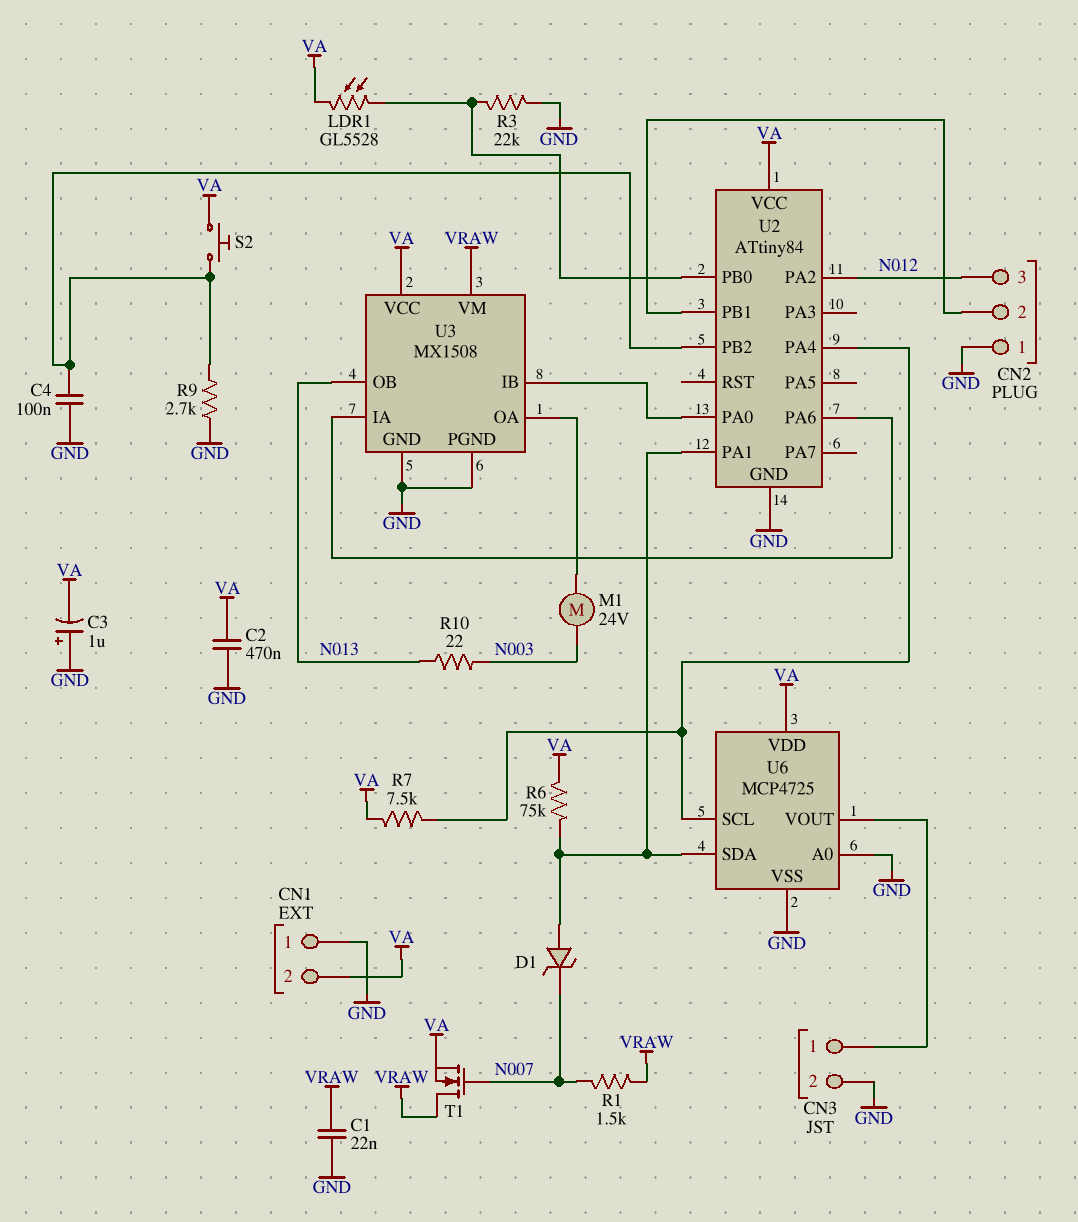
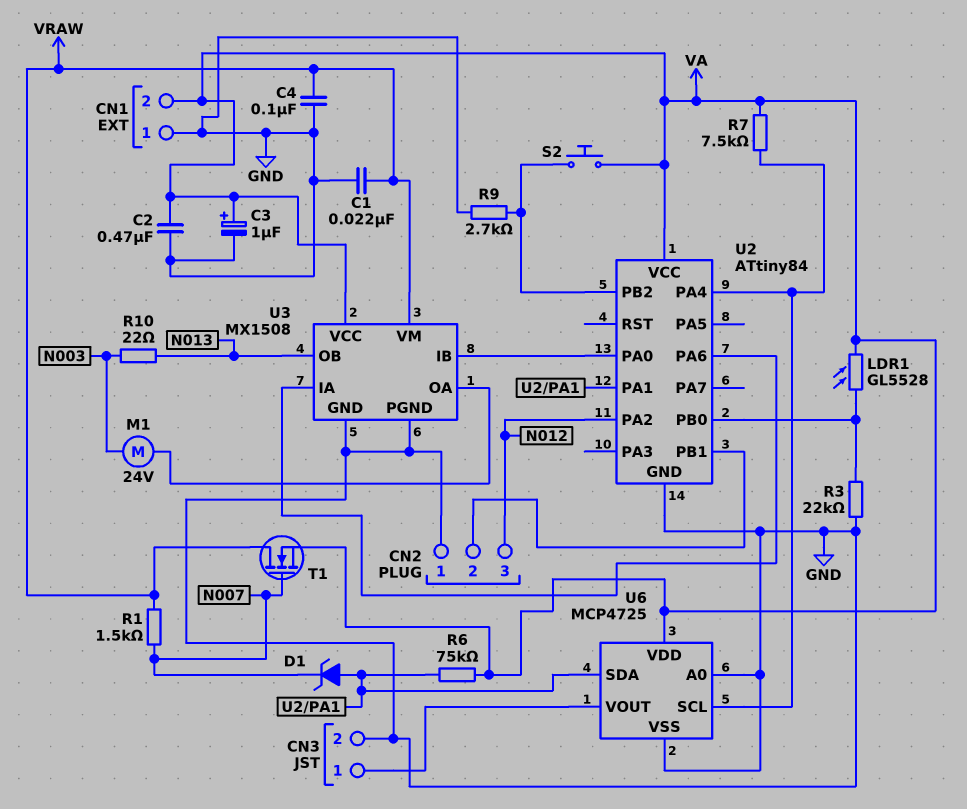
C3: 1uF (plus GND, minus VA) -> 1uF (plus VA, minus GND)
C4: 100nF (GND, U2/PB2) -> 100nF (GND, VRAW)

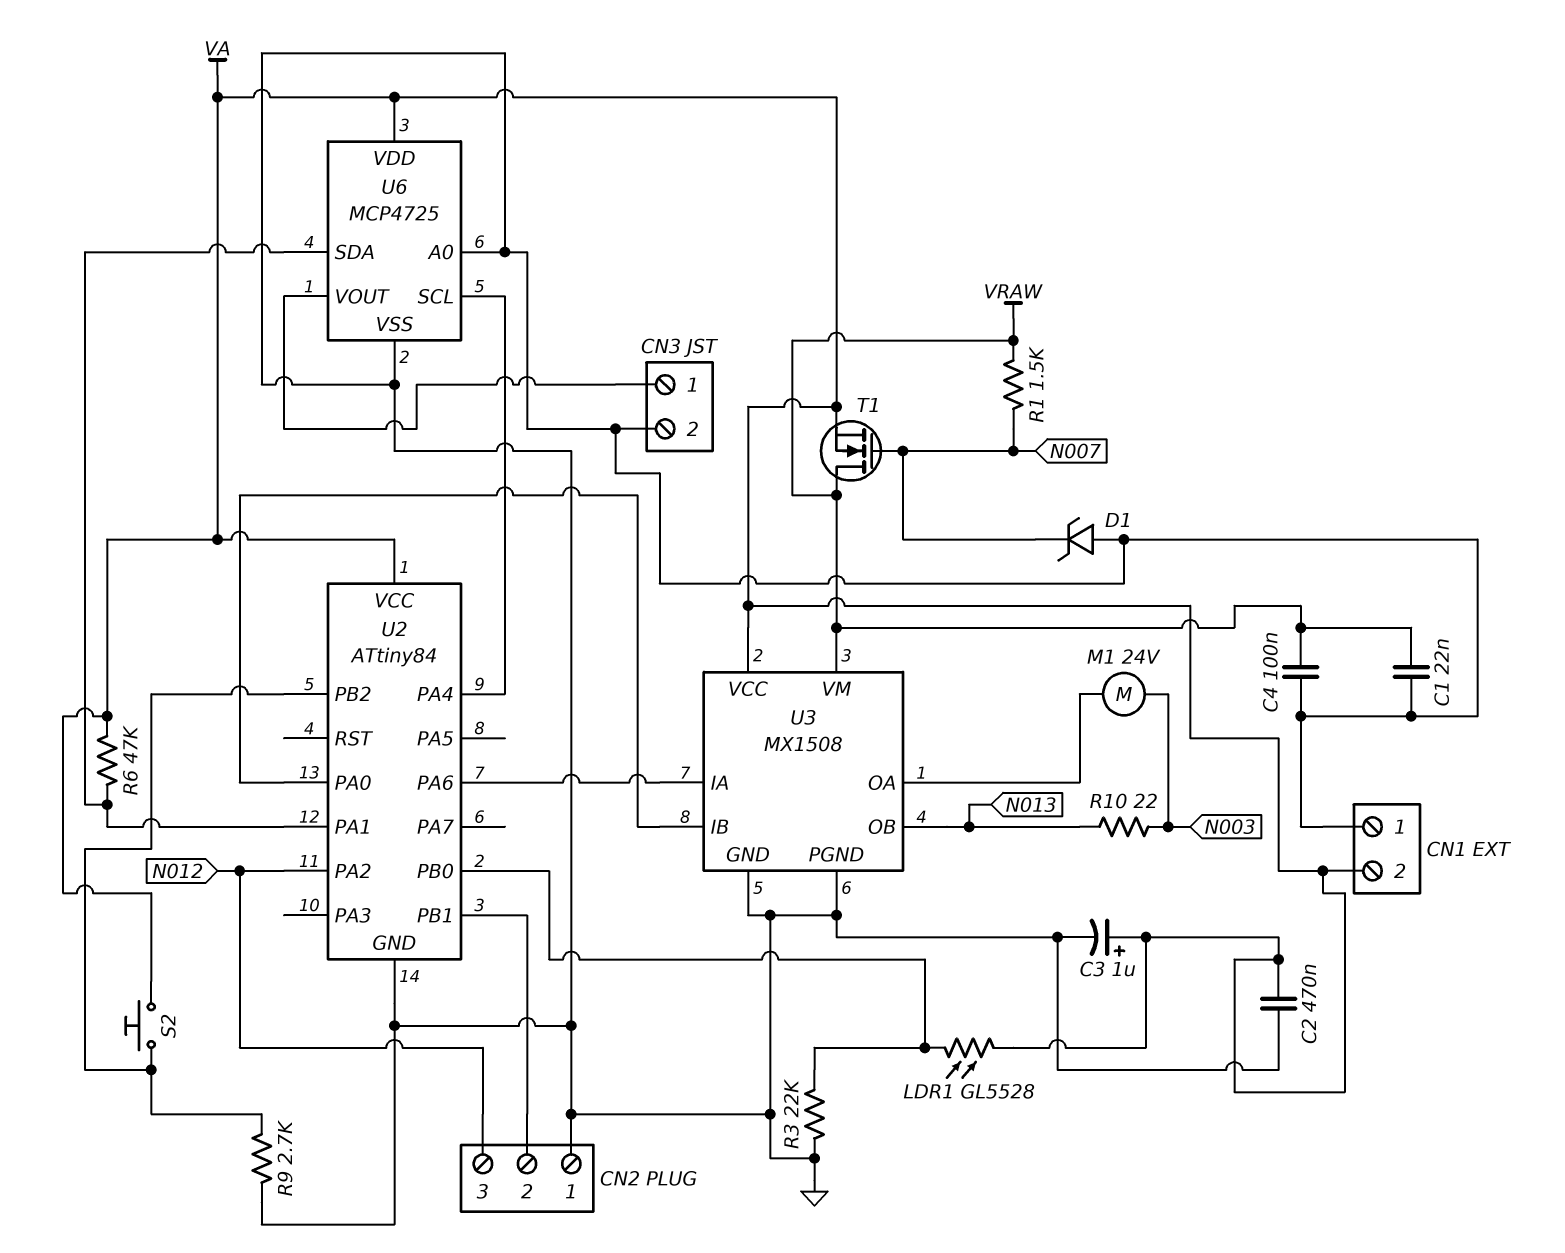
D1: zener (A U2/PA1, K N007) -> zener (A GND, K N007)
R6: 75k (U2/PA1, VA) -> 47k (U2/PA1, VA)
R7: 7.5k (U2/PA4, VA) -> none

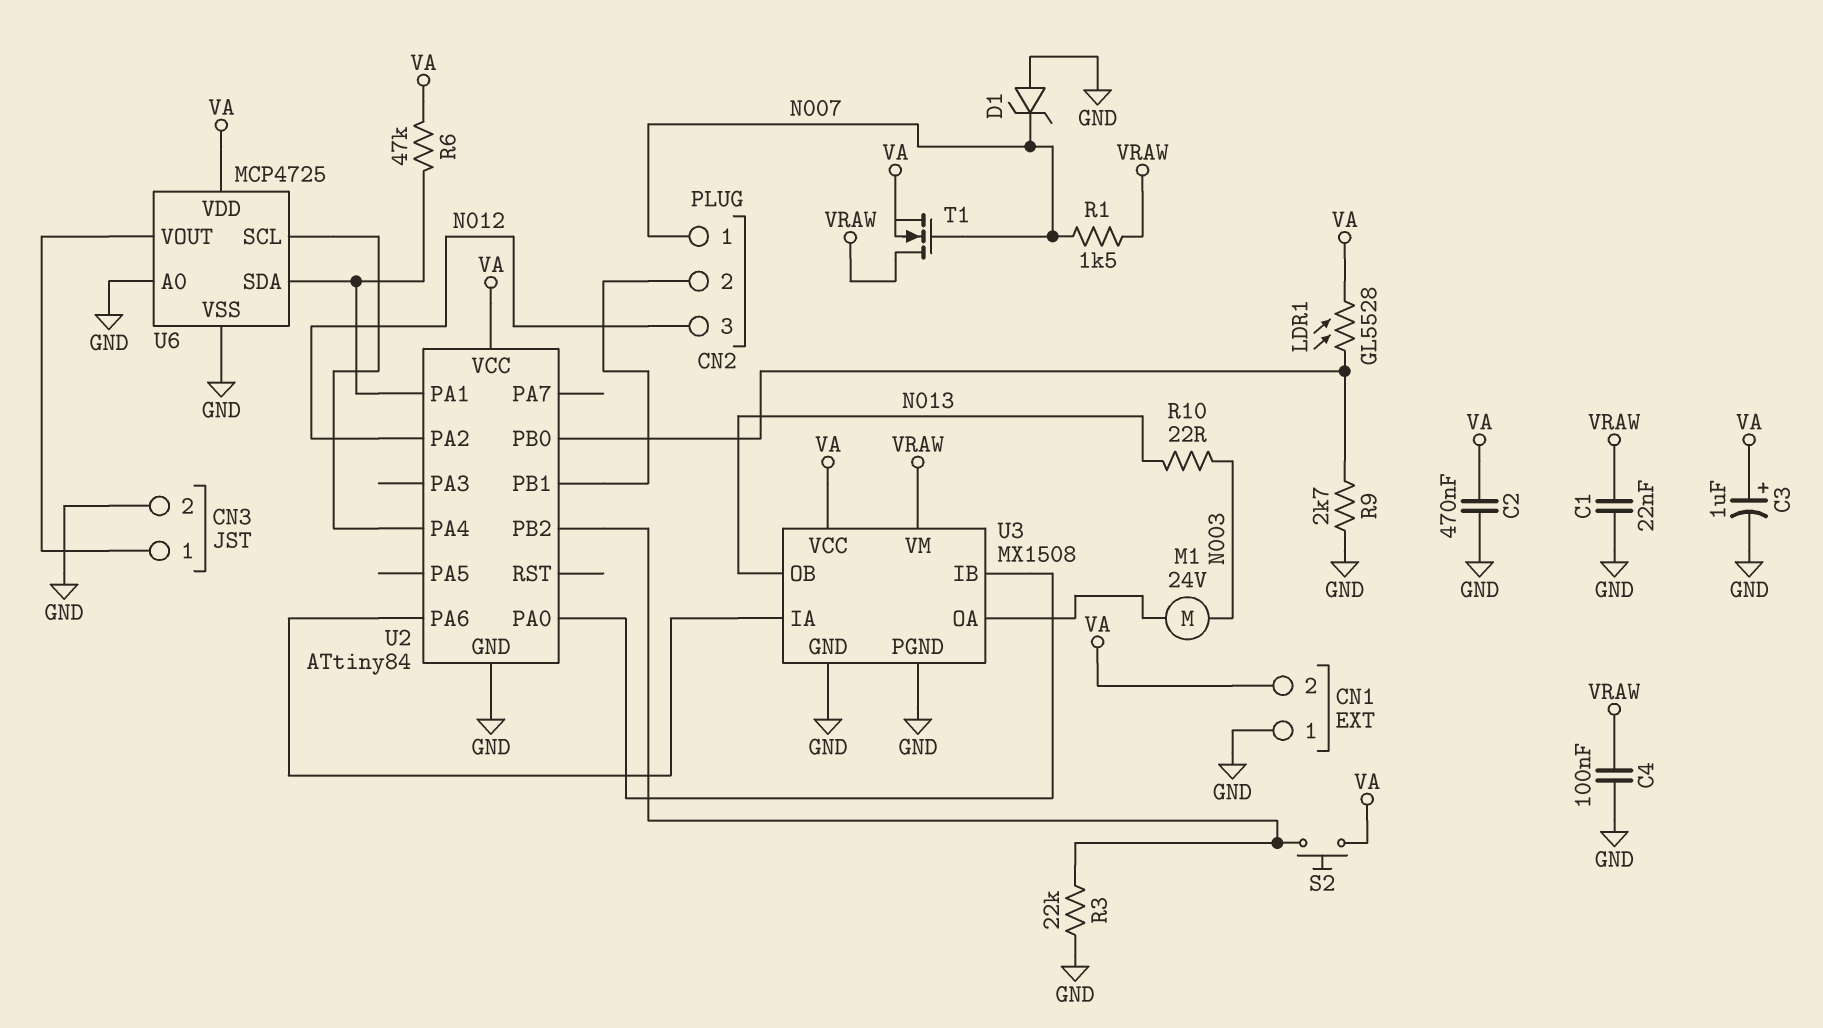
CN2 pin 1: GND -> N007
R3: 22k (GND, U2/PB0) -> 22k (GND, U2/PB2)
R9: 2.7k (GND, U2/PB2) -> 2.7k (GND, U2/PB0)

